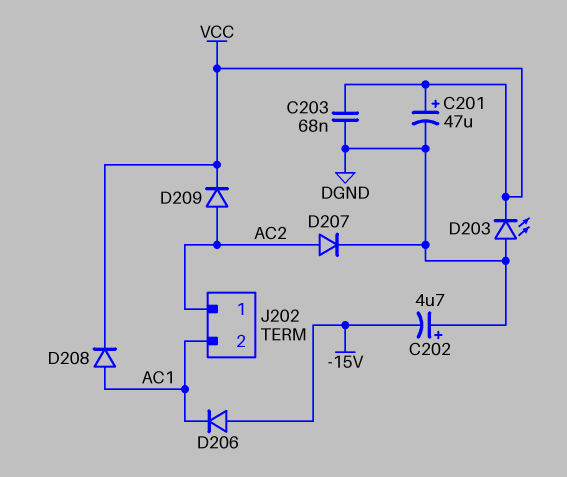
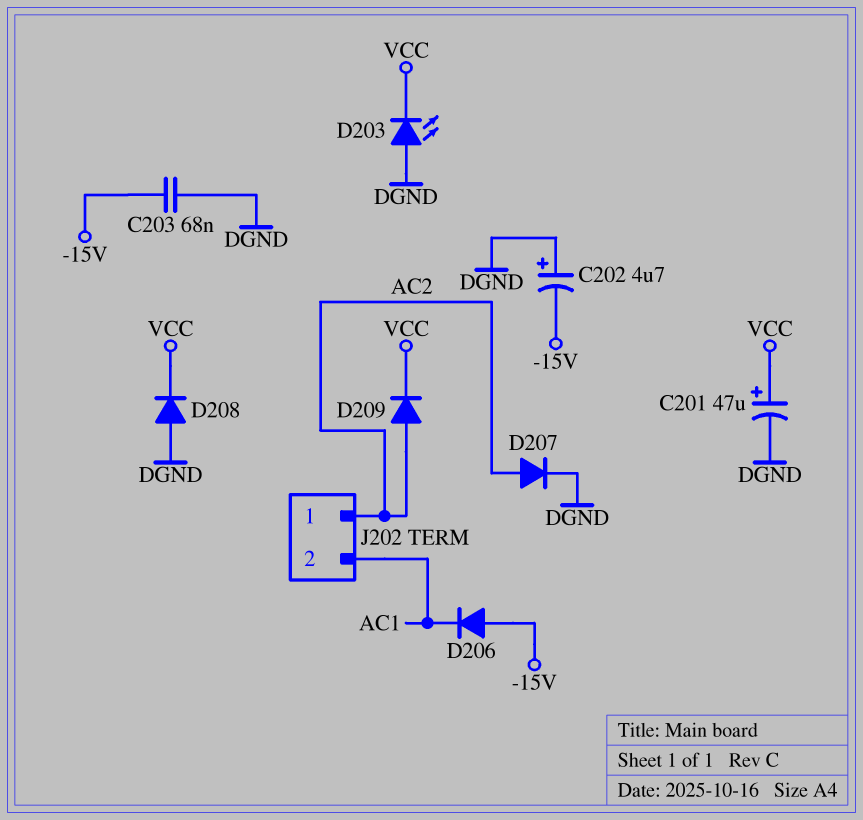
C203: 68nF (DGND, VCC) -> 68nF (-15V, DGND)
D208: diode (A AC1, K VCC) -> diode (A DGND, K VCC)

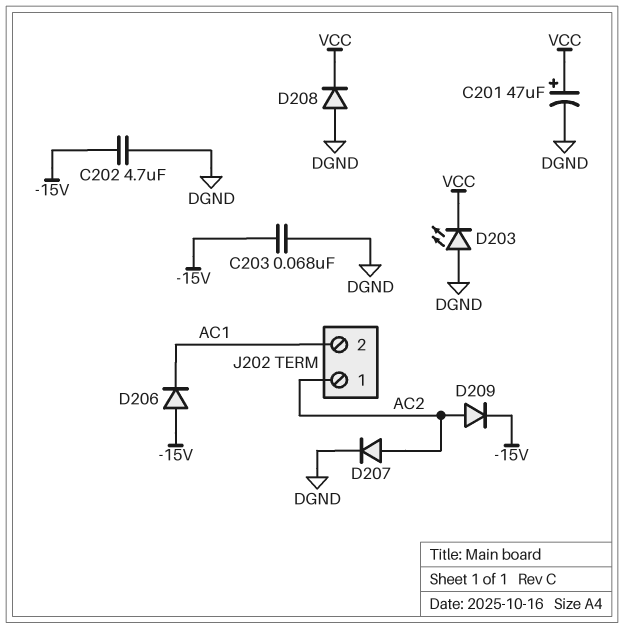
C202: 4.7uF (plus DGND, minus -15V) -> 4.7uF (-15V, DGND)
D209: diode (A AC2, K VCC) -> diode (A AC2, K -15V)

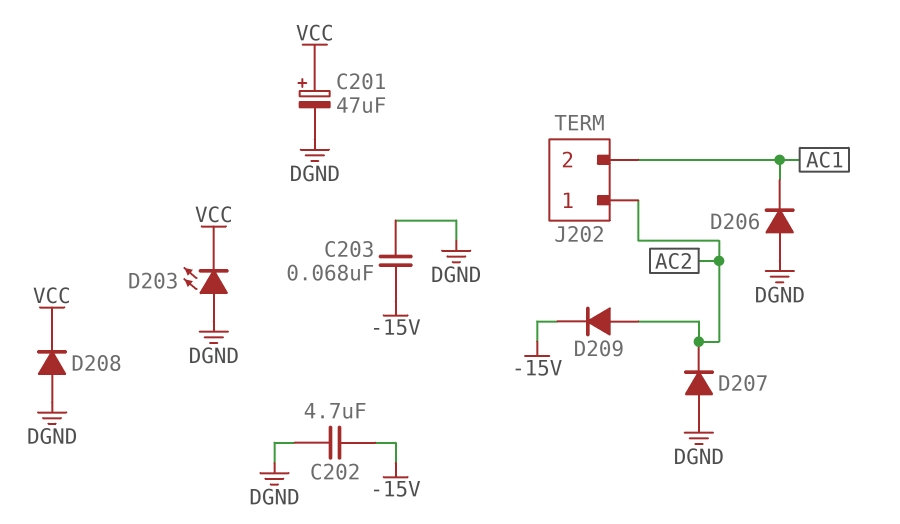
D206: diode (A -15V, K AC1) -> diode (A DGND, K AC1)
D207: diode (A AC2, K DGND) -> diode (A DGND, K AC2)

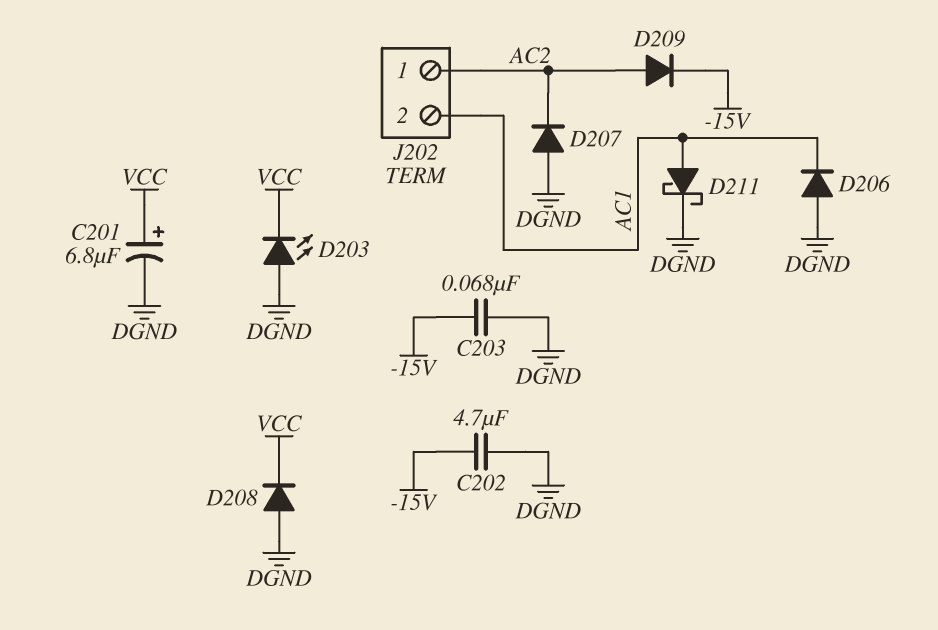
C201: 47uF (plus VCC, minus DGND) -> 6.8uF (plus VCC, minus DGND)
D211: none -> schottky (A AC1, K DGND)

